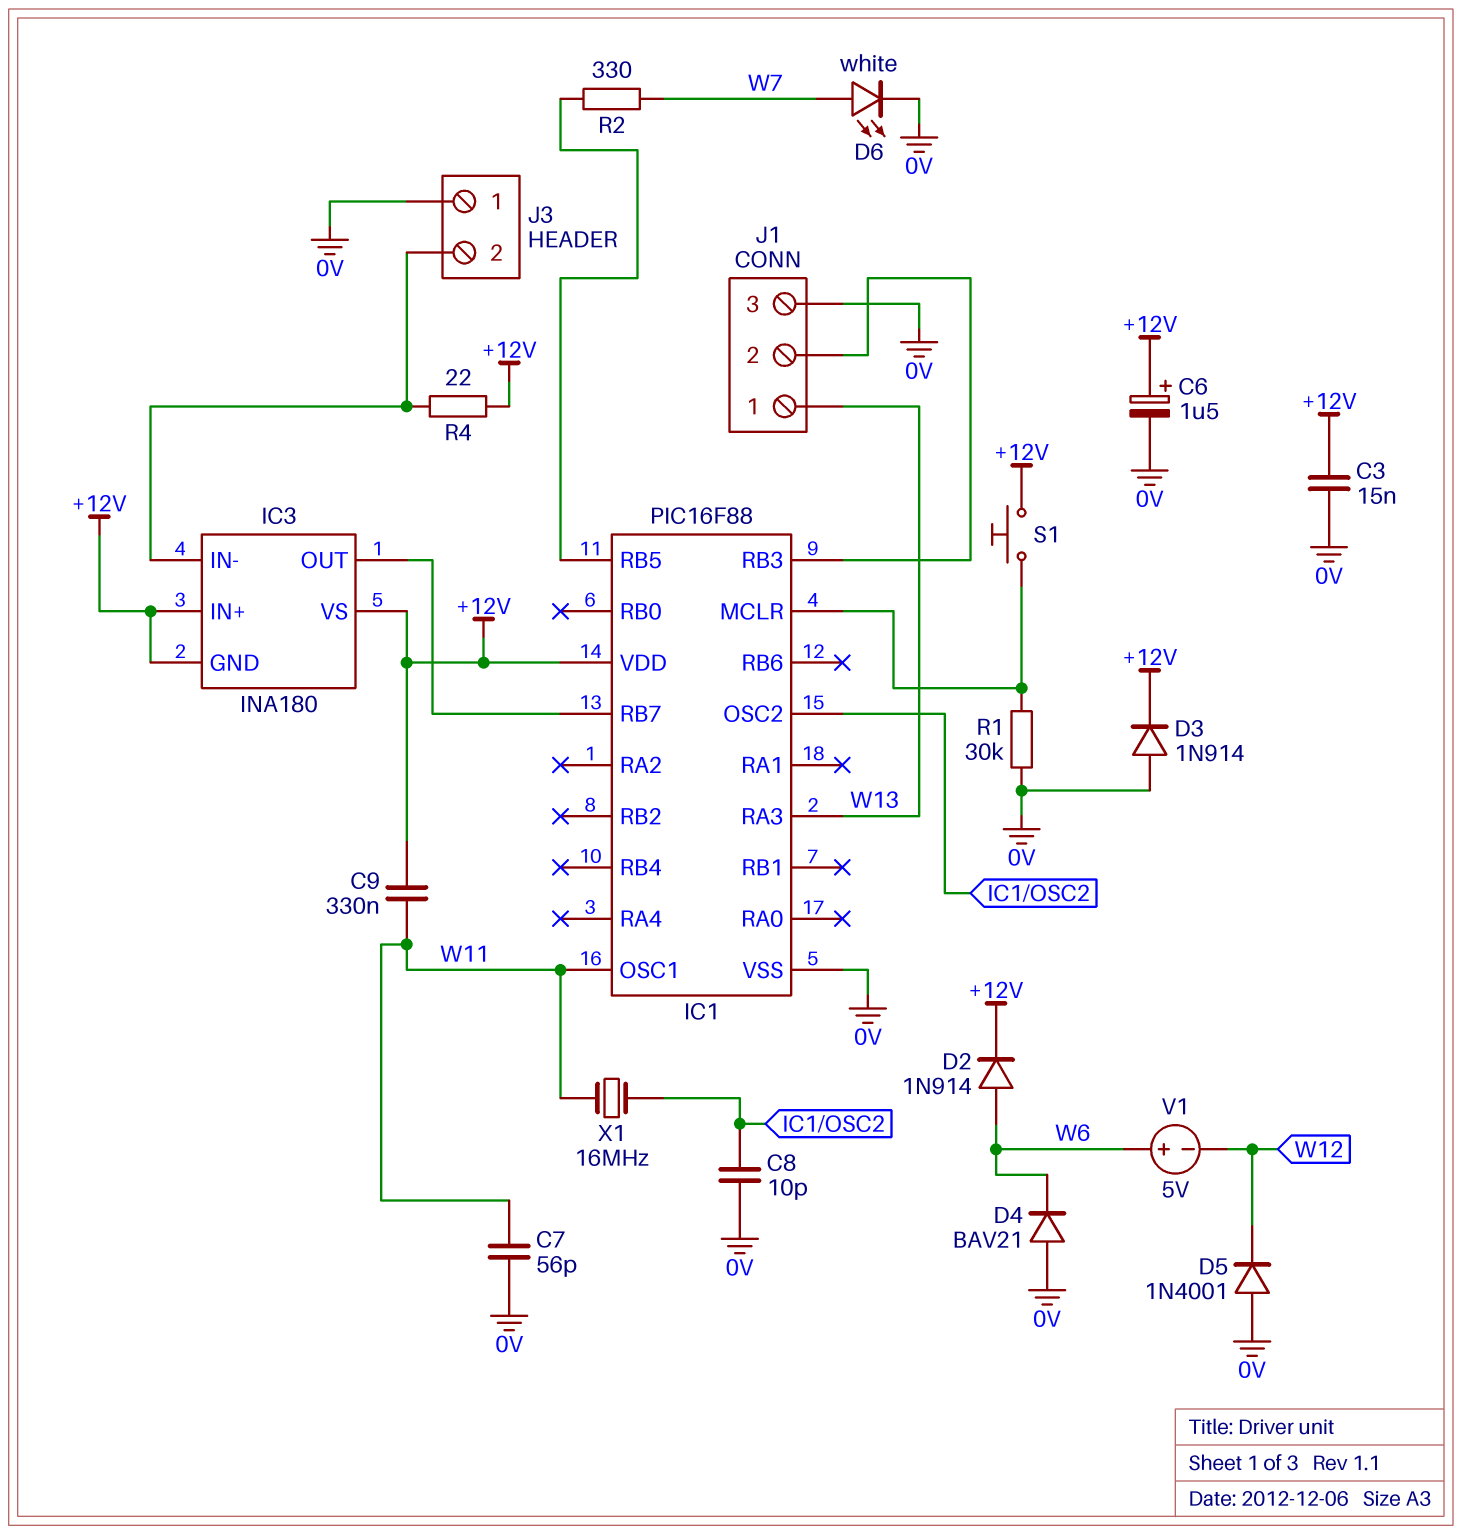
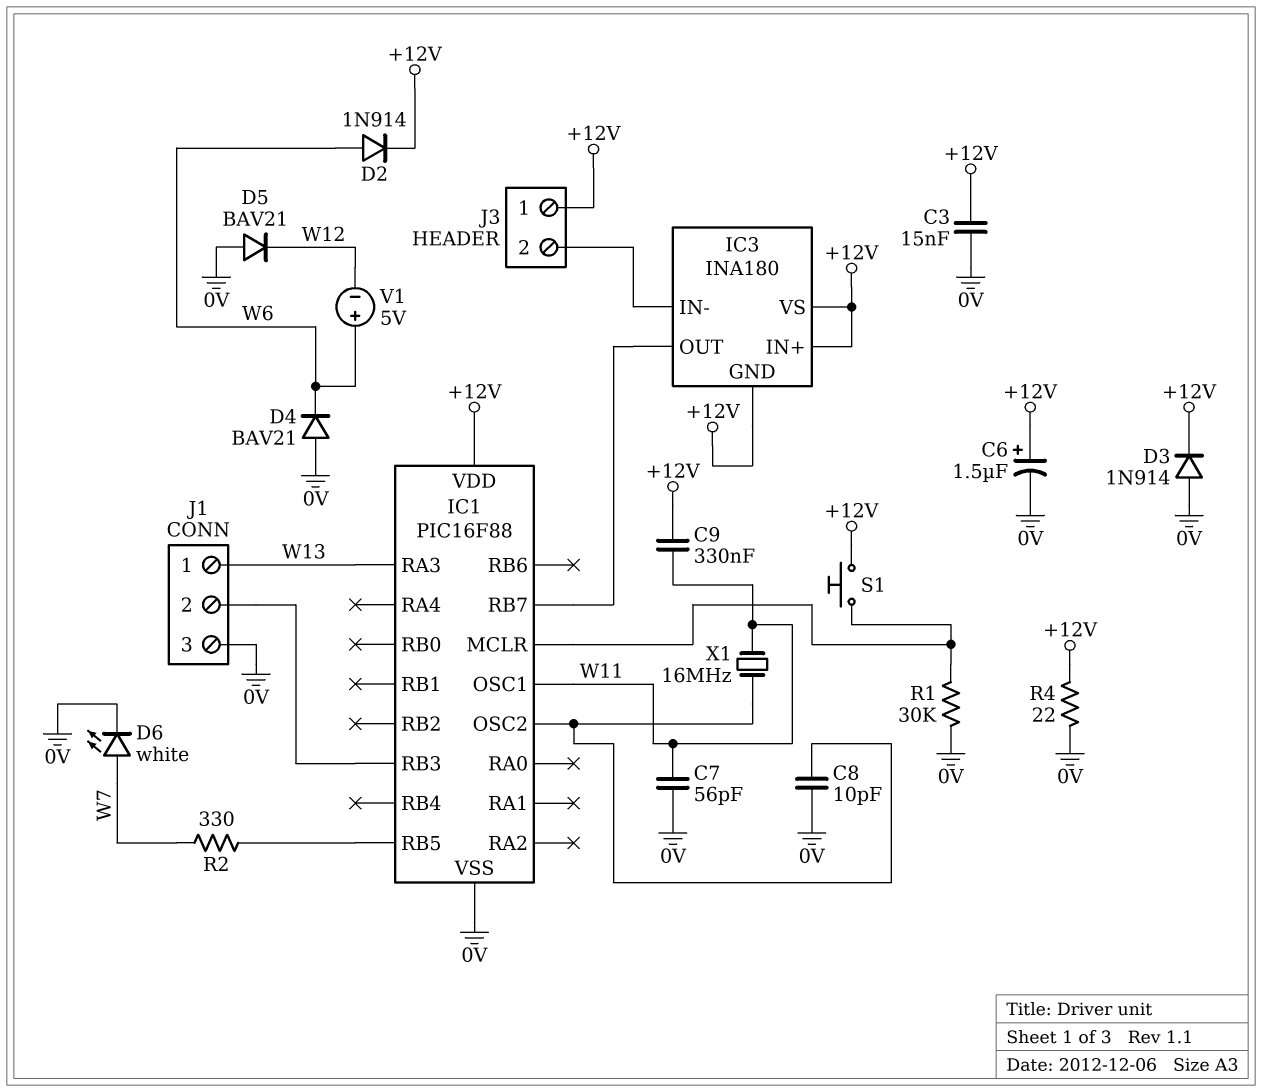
D5: diode 1N4001 (A 0V, K W12) -> diode BAV21 (A 0V, K W12)
J3 pin 1: 0V -> +12V
R4: 22 (+12V, IC3/IN-) -> 22 (+12V, 0V)

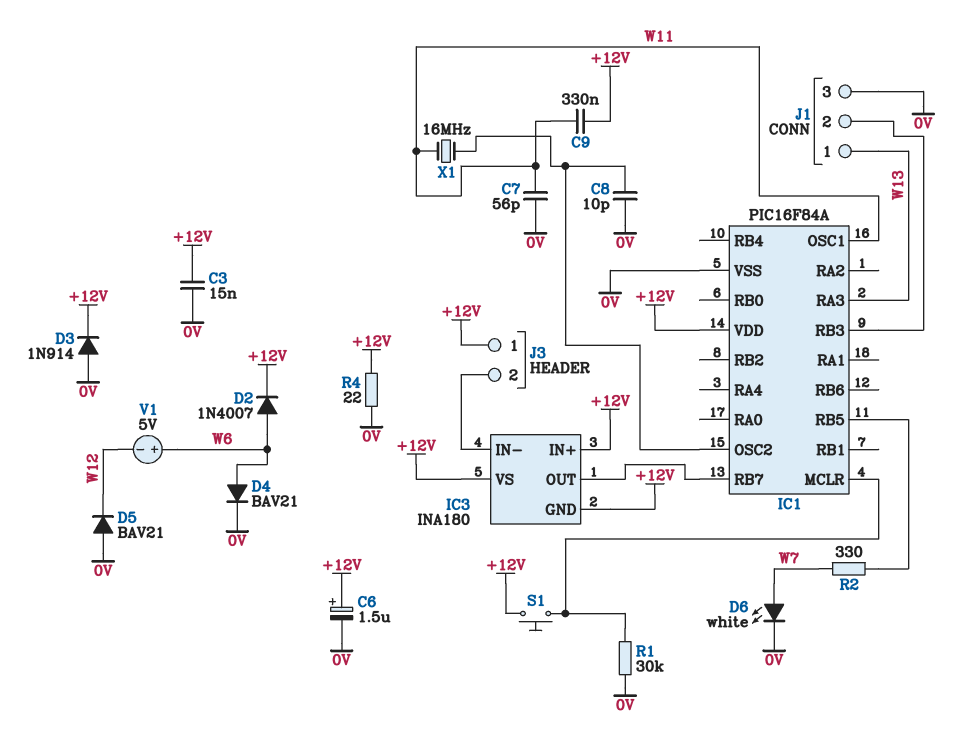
D2: diode 1N914 (A W6, K +12V) -> diode 1N4007 (A W6, K +12V)
D4: diode BAV21 (A 0V, K W6) -> diode BAV21 (A W6, K 0V)
IC1: PIC16F88 -> PIC16F84A

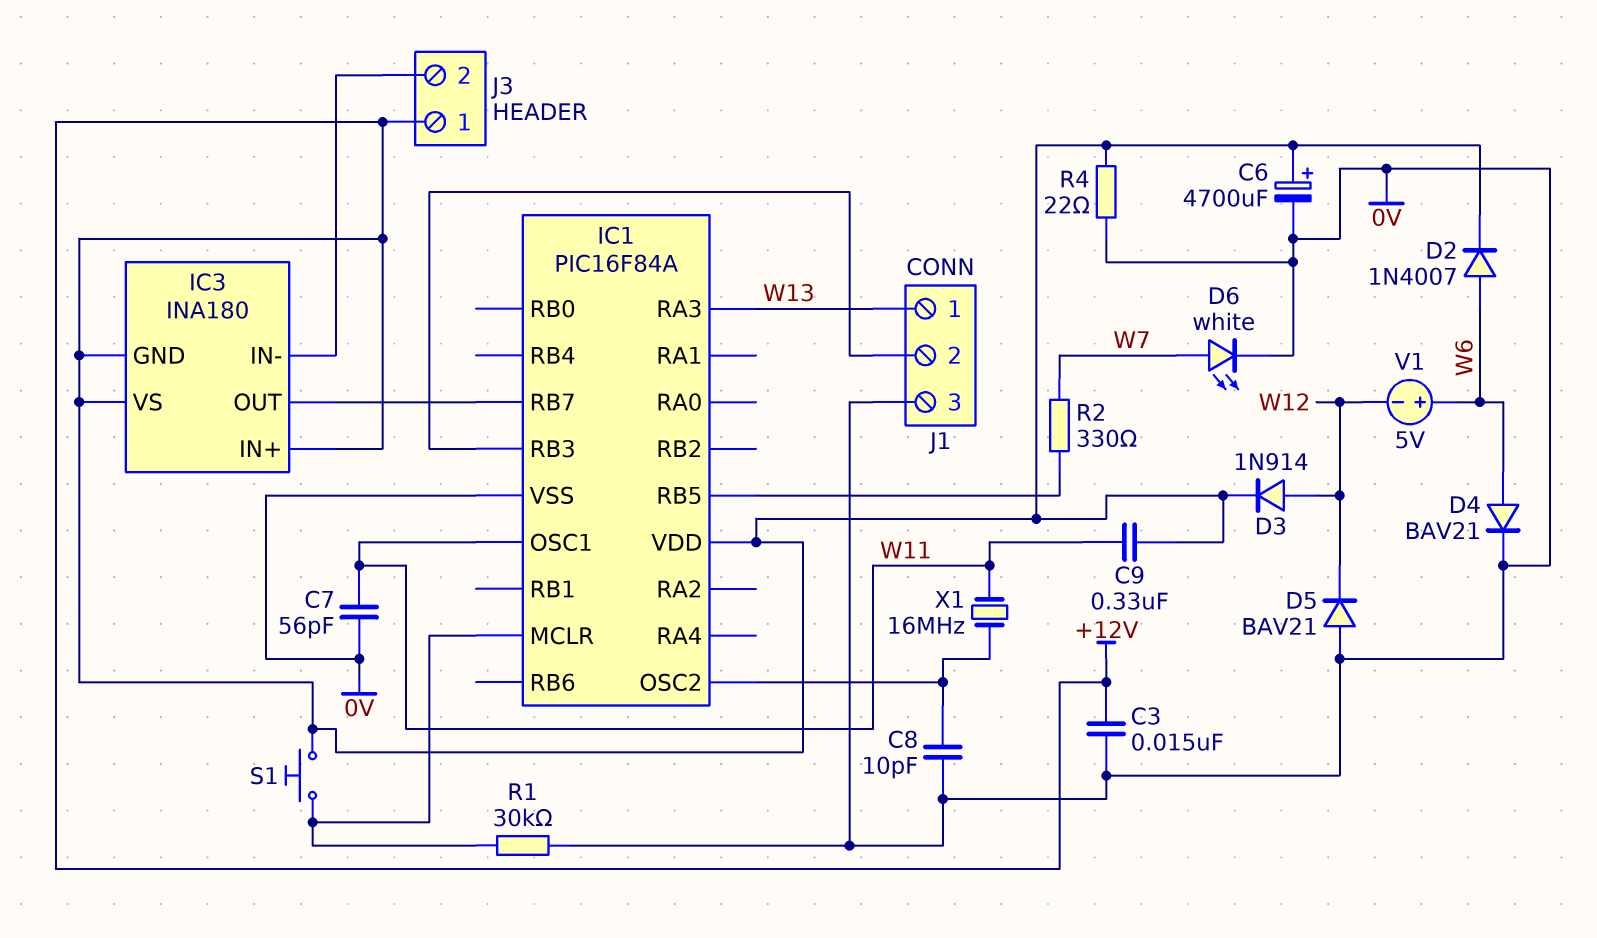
C6: 1.5uF (plus +12V, minus 0V) -> 4700uF (plus +12V, minus 0V)
D3: diode 1N914 (A 0V, K +12V) -> diode 1N914 (A W12, K +12V)

